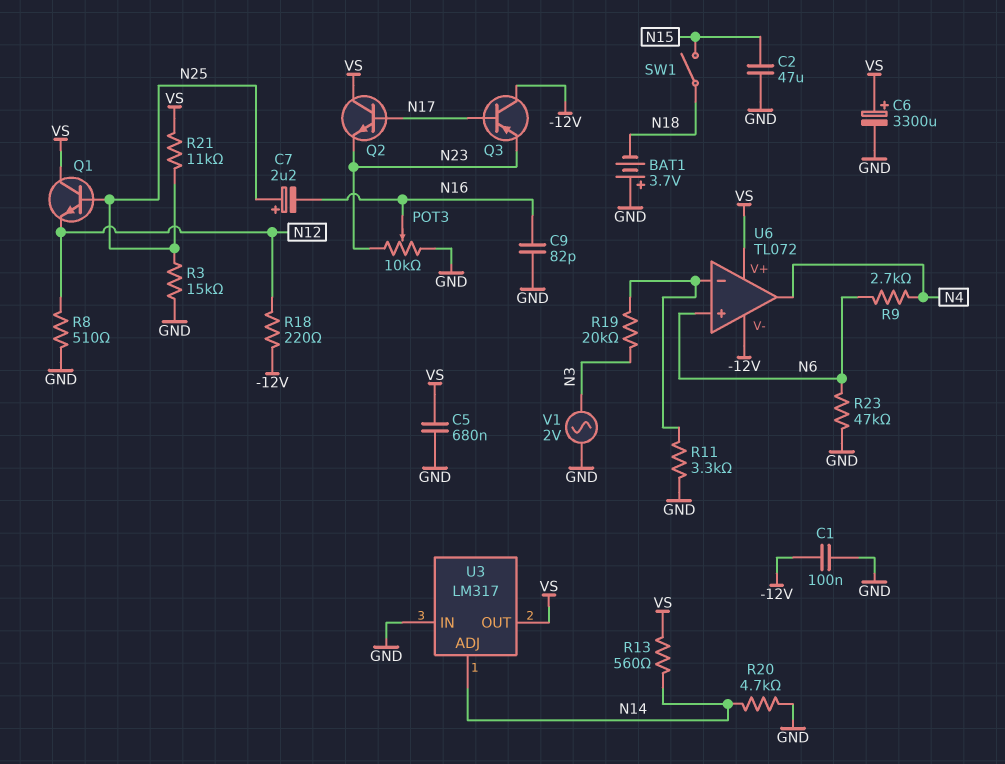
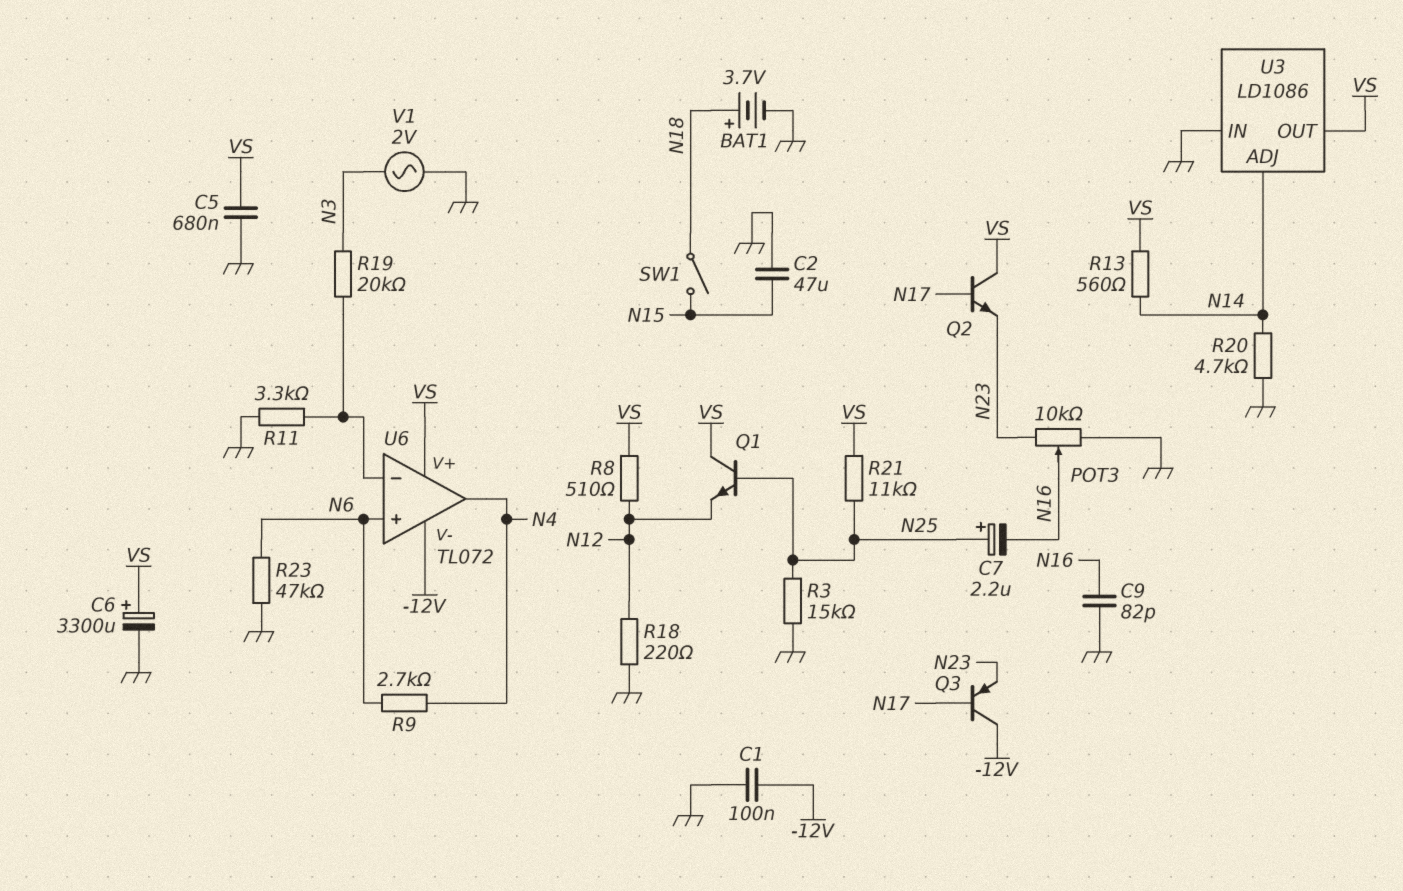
BAT1: 3.7V (plus GND, minus N18) -> 3.7V (plus N18, minus GND)
R8: 510 (GND, N12) -> 510 (N12, VS)
R18: 220 (-12V, N12) -> 220 (GND, N12)
U3: LM317 -> LD1086

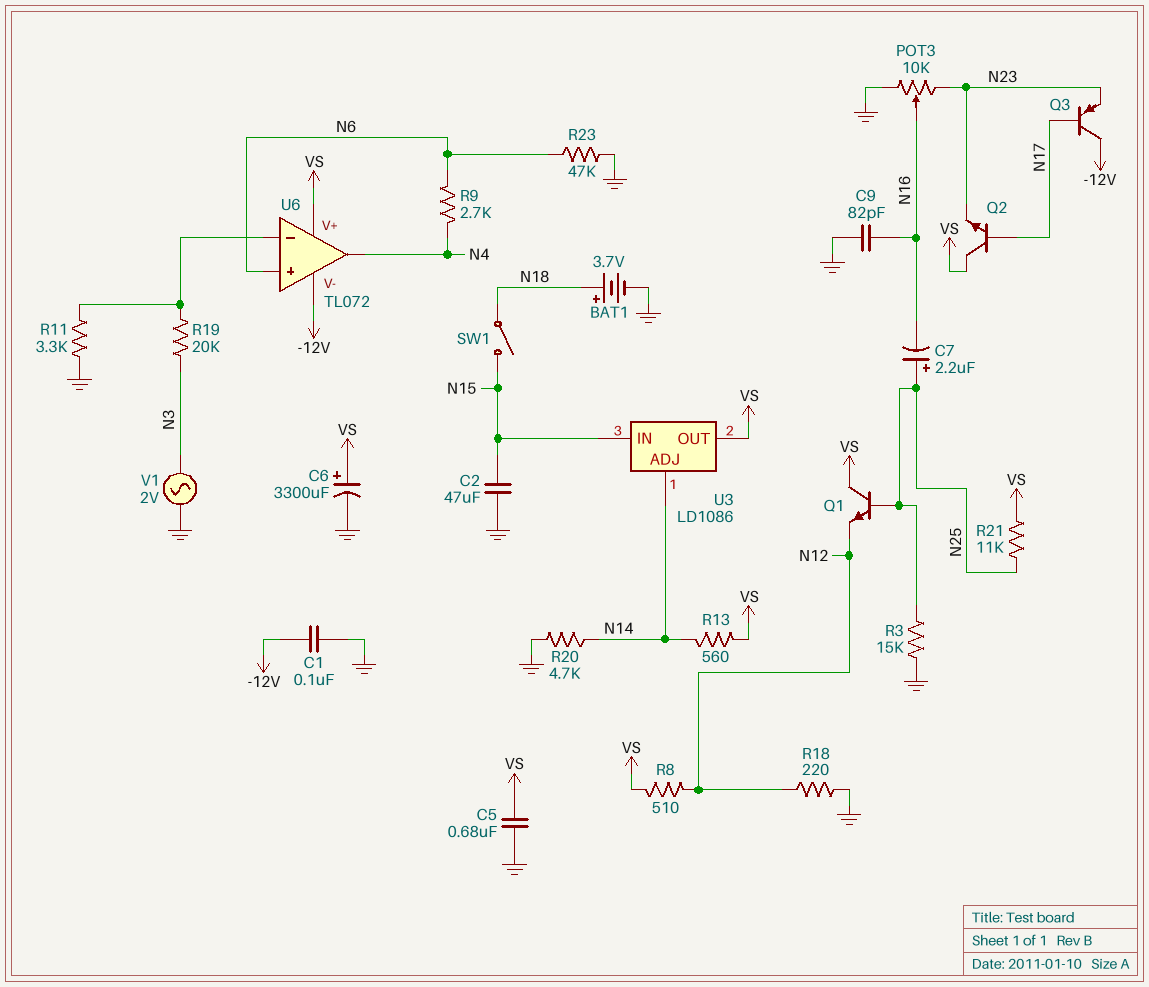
U3 pin IN: GND -> N15

